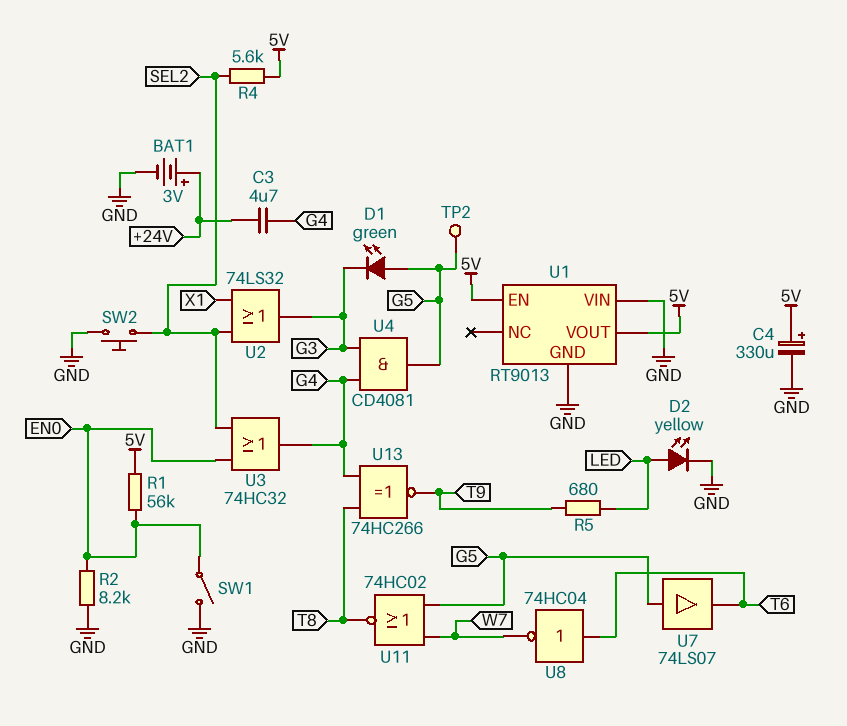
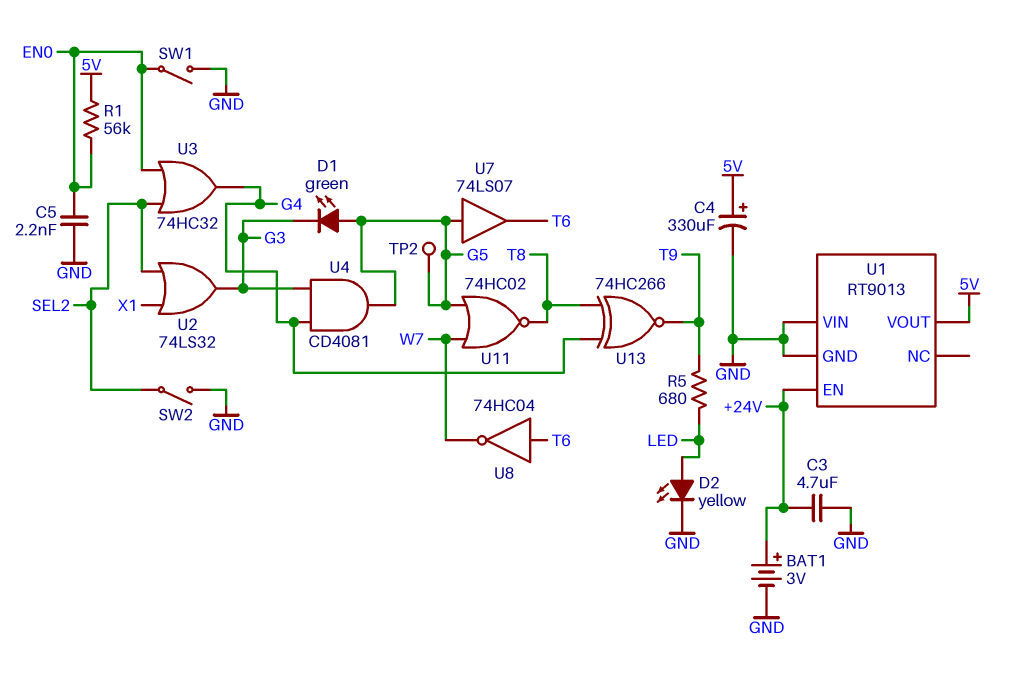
C3: 4.7uF (+24V, G4) -> 4.7uF (+24V, GND)
C5: none -> 2.2nF (EN0, GND)
R2: 8.2k (EN0, GND) -> none
R4: 5.6k (5V, SEL2) -> none
SW2: button (GND, SEL2) -> switch (GND, SEL2)
U1 pin EN: 5V -> +24V

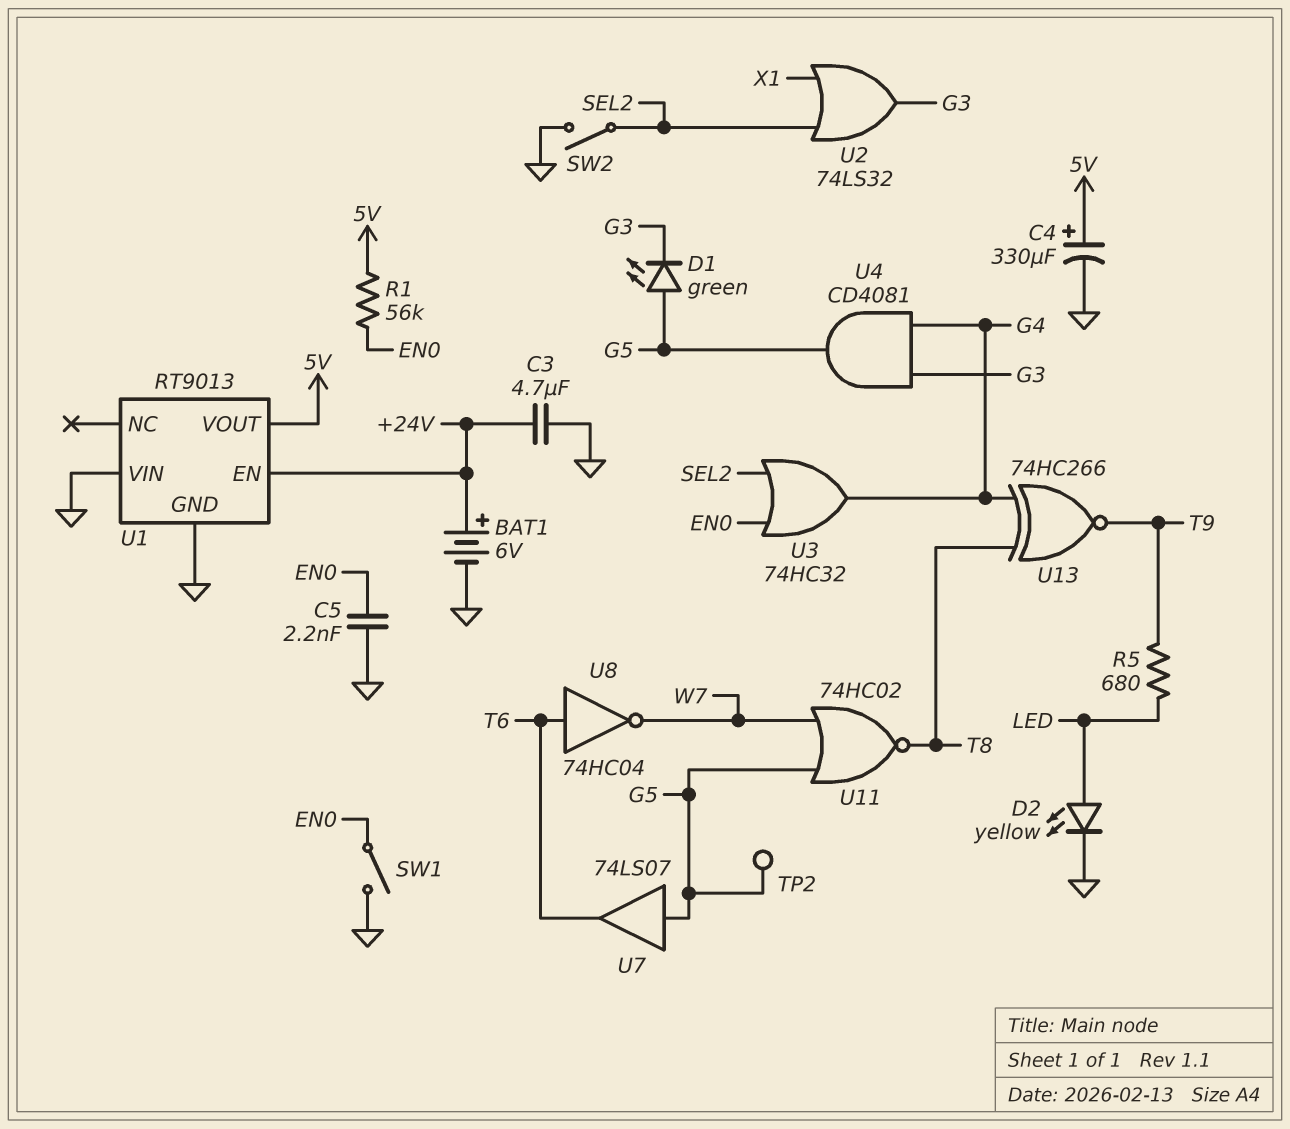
BAT1: 3V (plus +24V, minus GND) -> 6V (plus +24V, minus GND)

